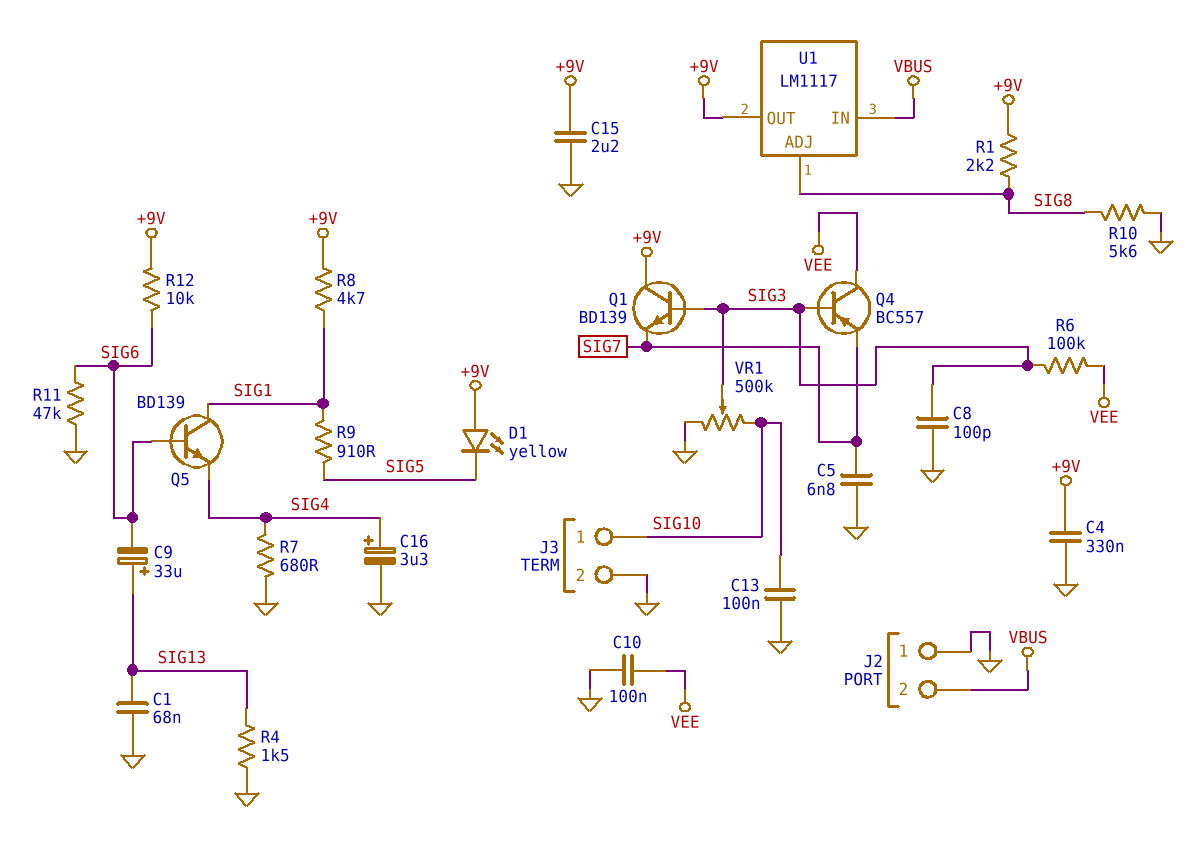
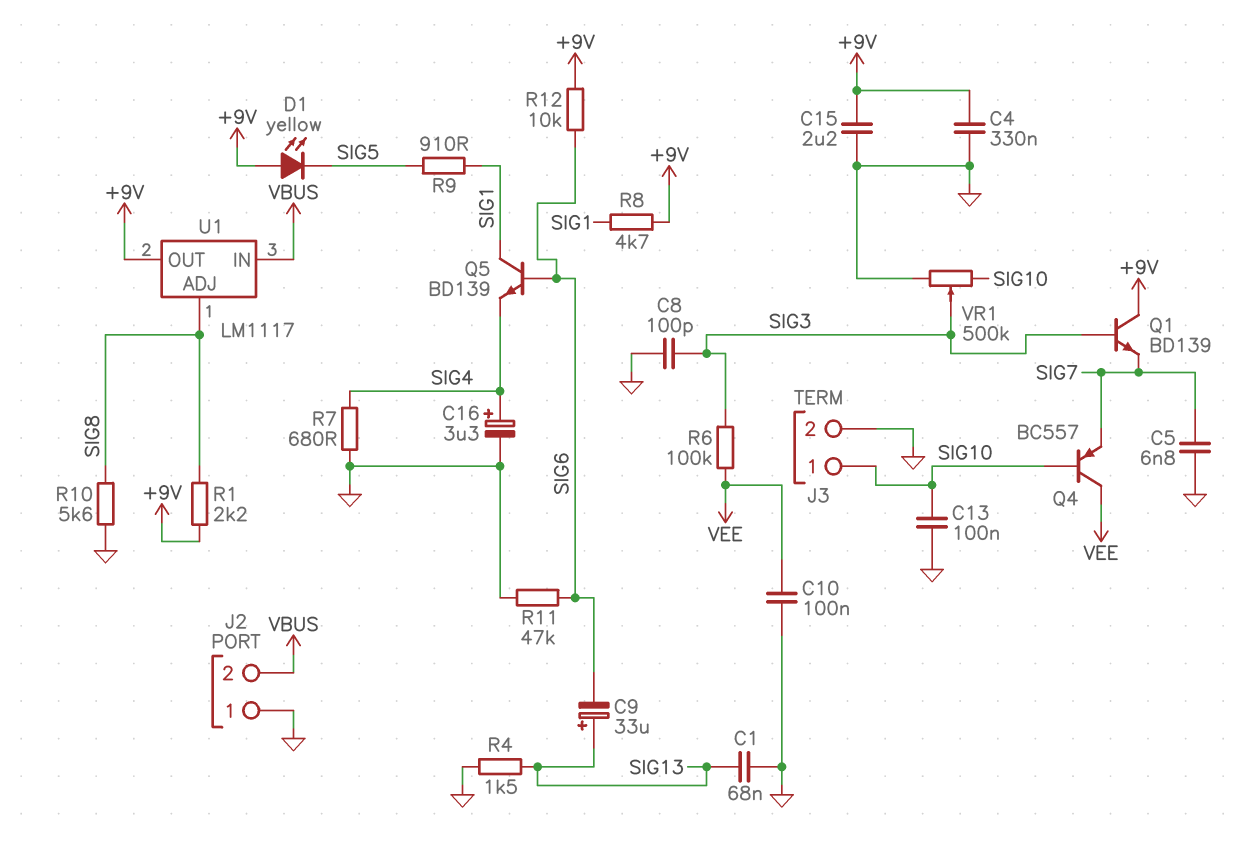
Q4: PNP BC557 (B SIG3, C VEE, E SIG7) -> PNP BC557 (B SIG10, C VEE, E SIG7)

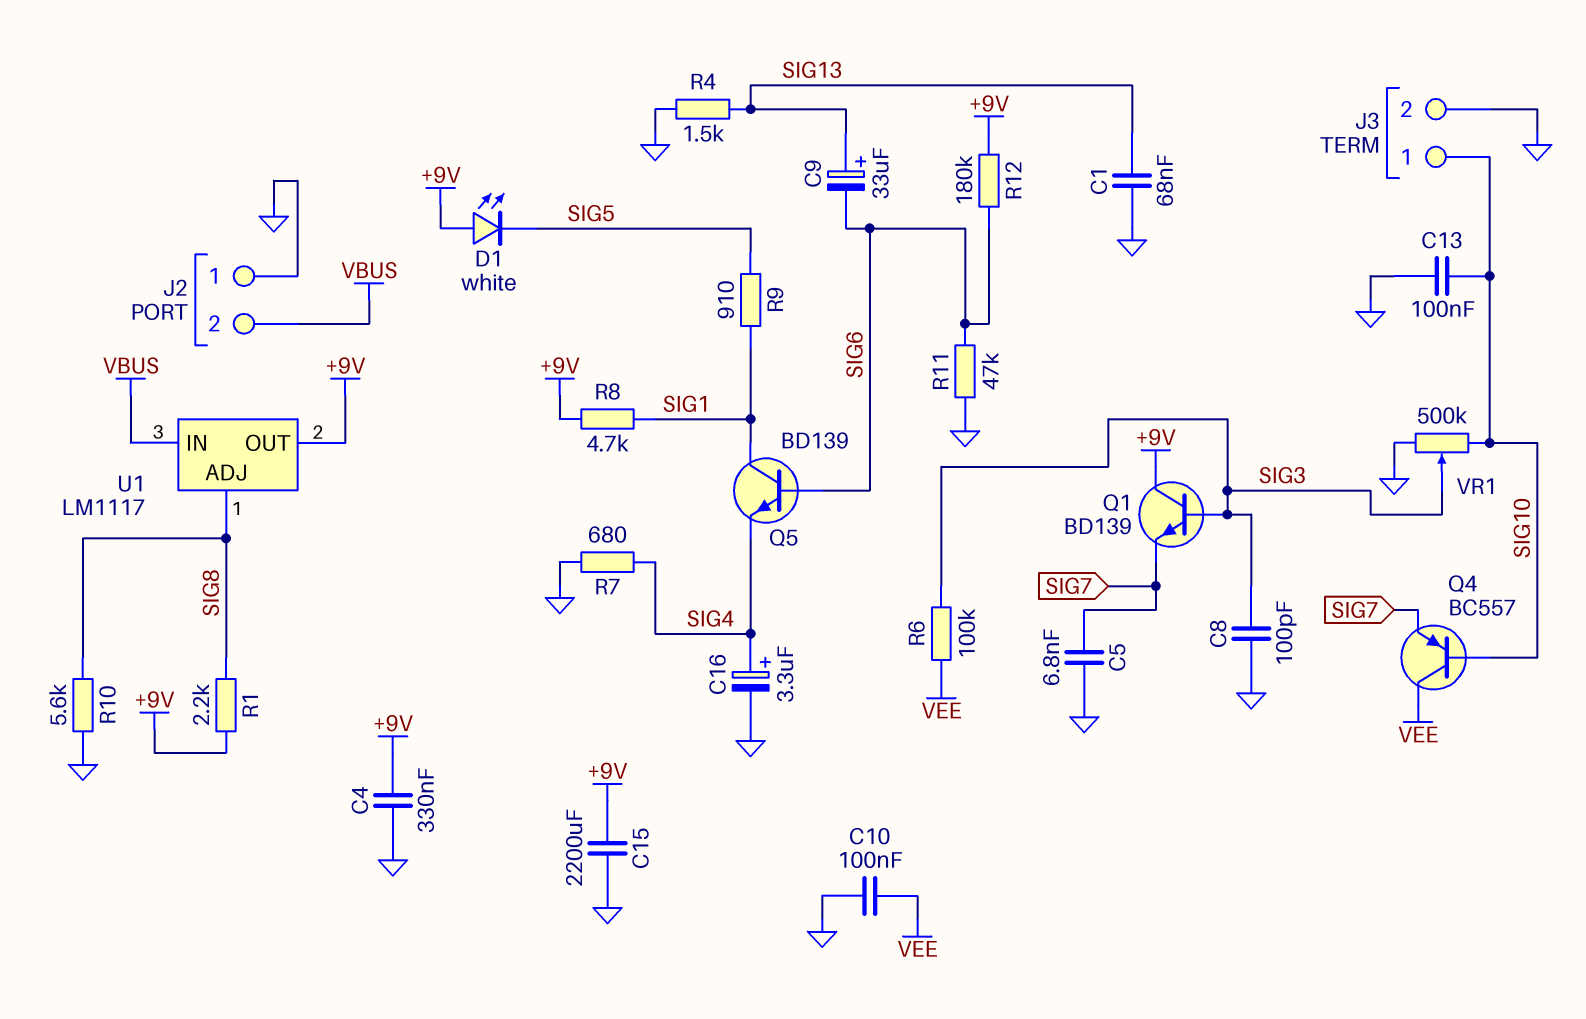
C15: 2.2uF (+9V, GND) -> 2200uF (+9V, GND)
D1: LED yellow (A +9V, K SIG5) -> LED white (A +9V, K SIG5)
R12: 10k (+9V, SIG6) -> 180k (+9V, SIG6)

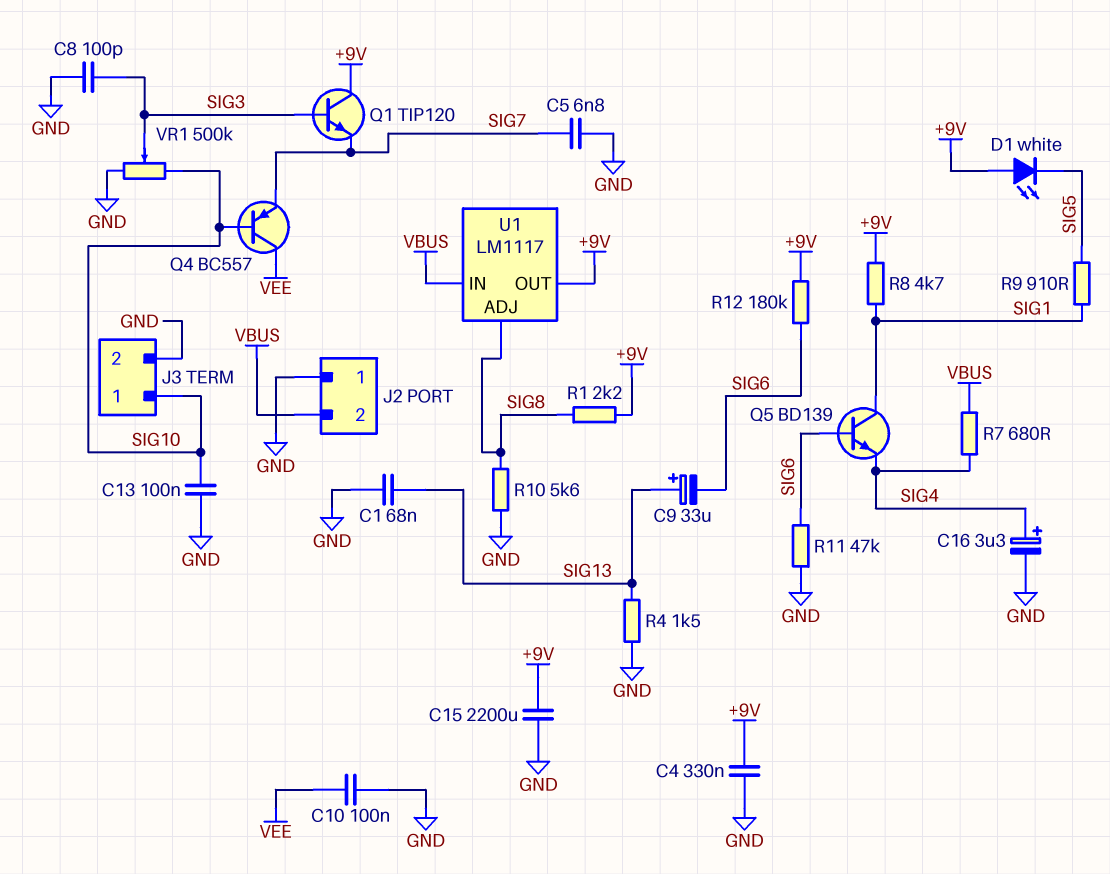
Q1: NPN BD139 (B SIG3, C +9V, E SIG7) -> NPN TIP120 (B SIG3, C +9V, E SIG7)
R6: 100k (SIG3, VEE) -> none
R7: 680 (GND, SIG4) -> 680 (SIG4, VBUS)

